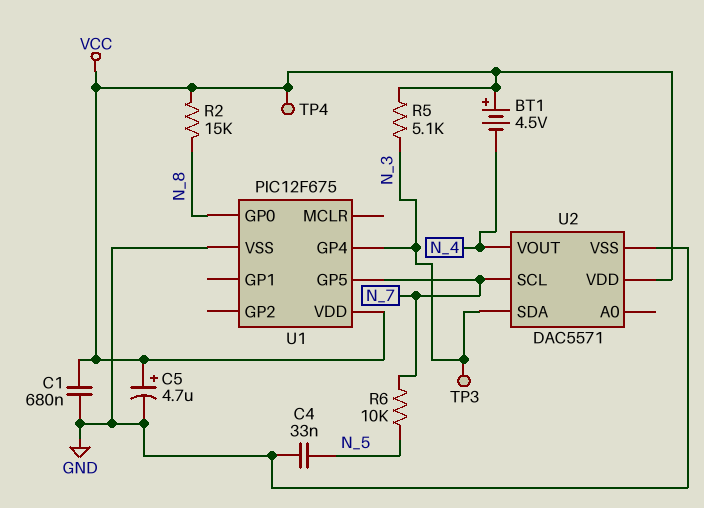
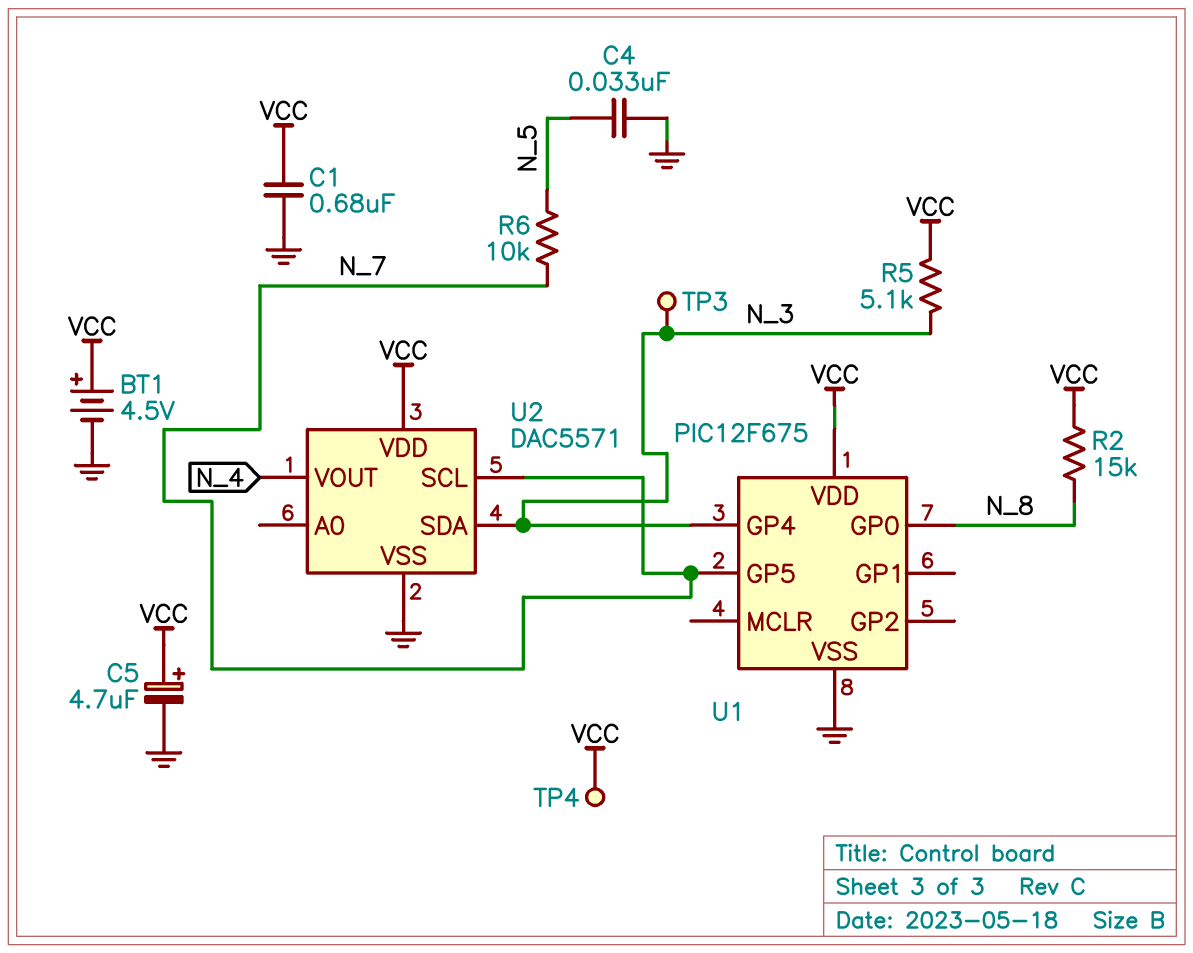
BT1: 4.5V (plus VCC, minus N_4) -> 4.5V (plus VCC, minus GND)

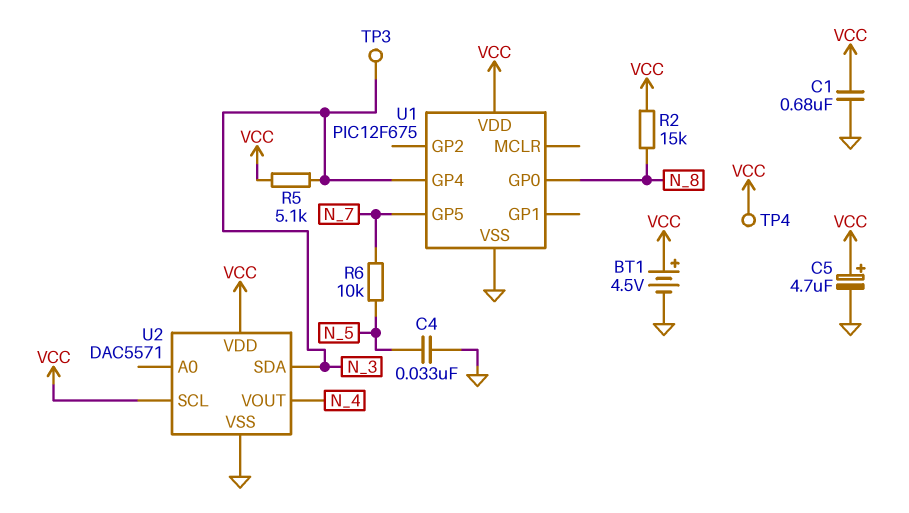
U2 pin SCL: N_7 -> VCC

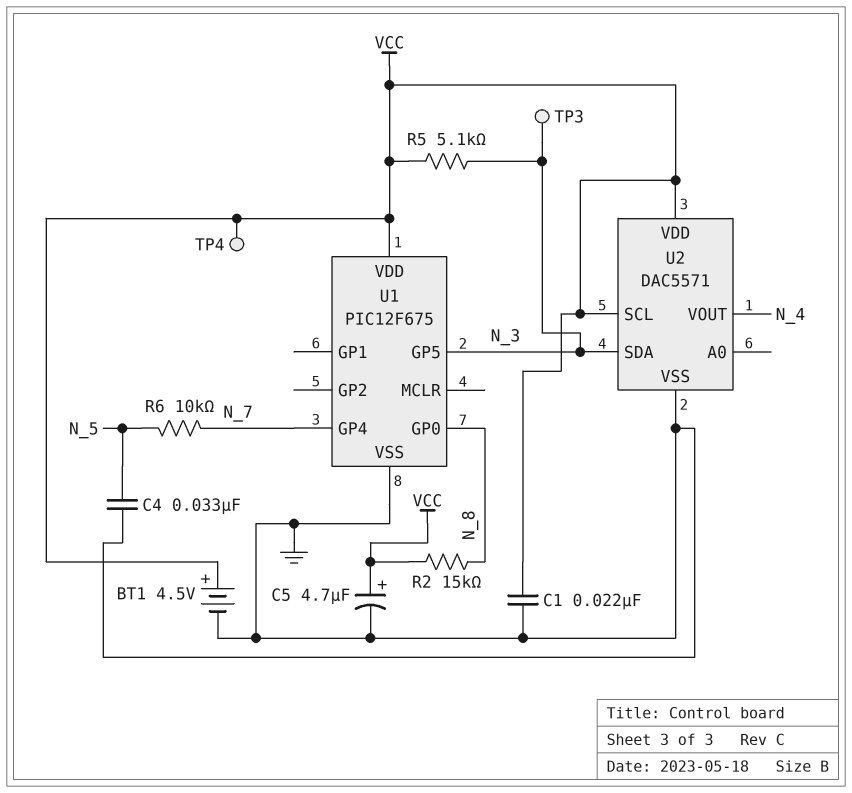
C1: 680nF (GND, VCC) -> 22nF (GND, VCC)
U1 pin GP4: N_3 -> N_7
U1 pin GP5: N_7 -> N_3

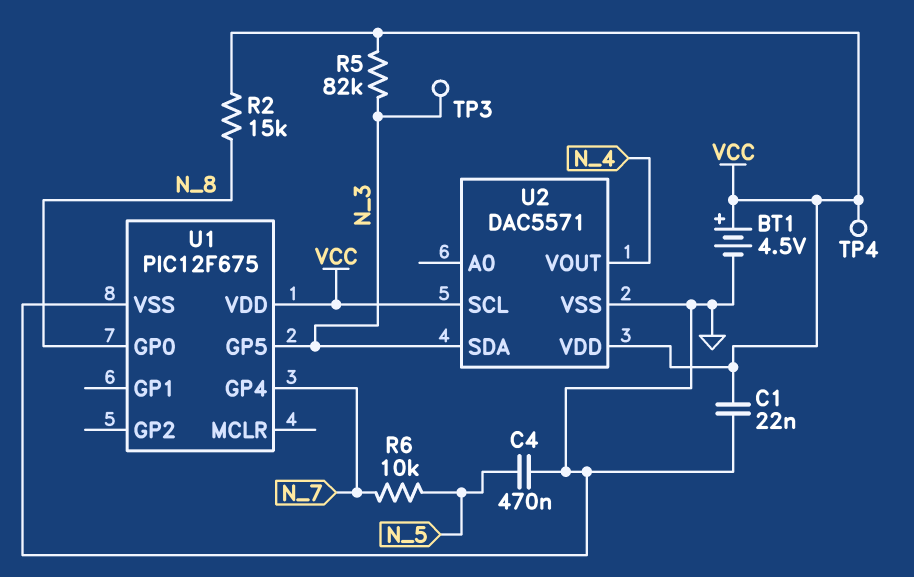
C4: 33nF (GND, N_5) -> 470nF (GND, N_5)
C5: 4.7uF (plus VCC, minus GND) -> none
R5: 5.1k (N_3, VCC) -> 82k (N_3, VCC)

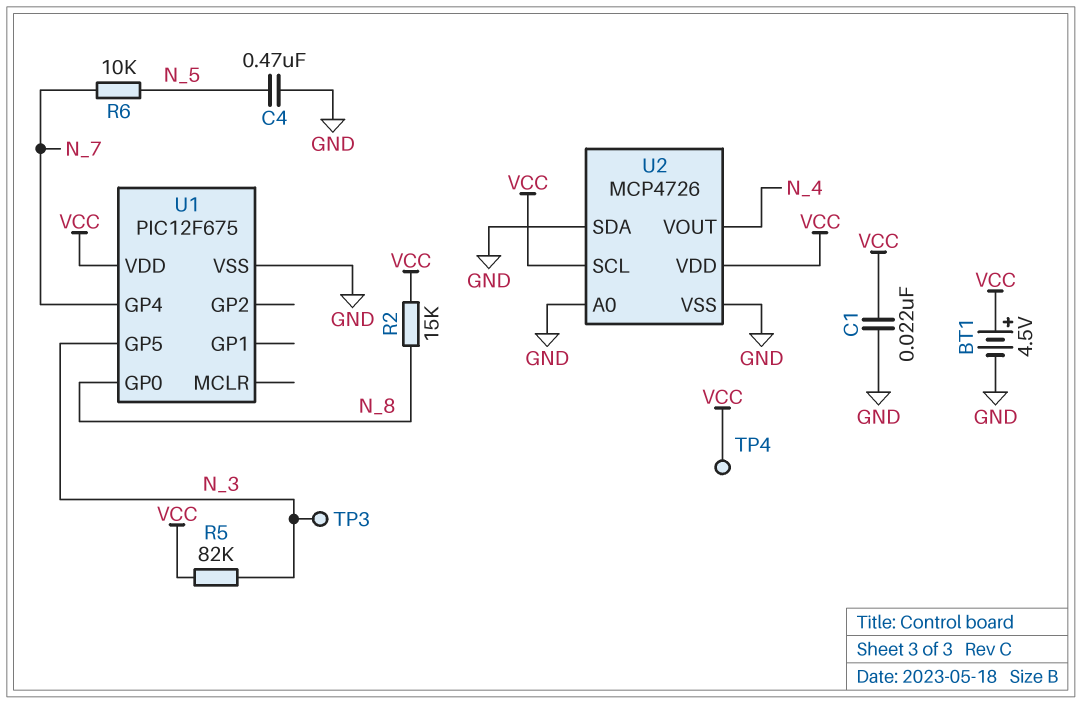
U2: DAC5571 -> MCP4726
U2 pin A0: none -> GND
U2 pin SDA: N_3 -> GND

